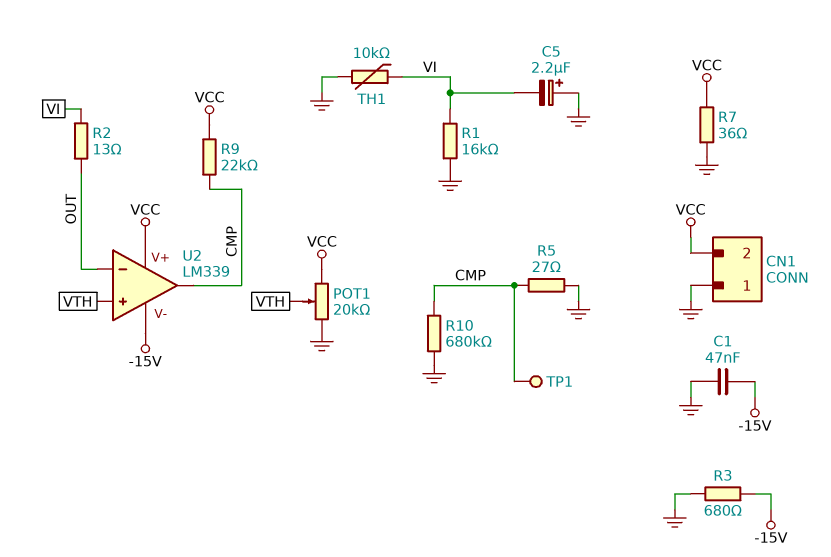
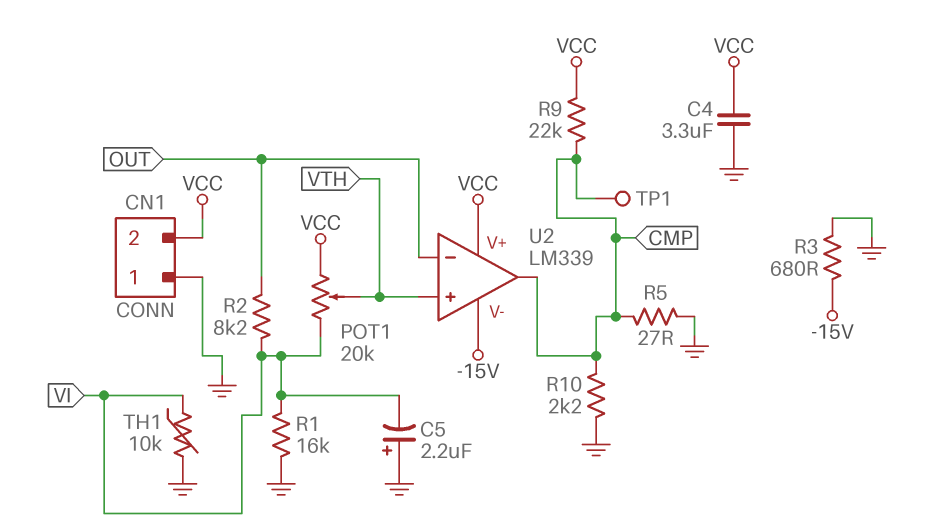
C1: 47nF (-15V, GND) -> none
C4: none -> 3.3uF (GND, VCC)
POT1: 20k (GND, VCC, wiper VTH) -> 20k (VCC, VI, wiper VTH)
R2: 13 (OUT, VI) -> 8.2k (OUT, VI)
R7: 36 (GND, VCC) -> none
R10: 680k (CMP, GND) -> 2.2k (CMP, GND)

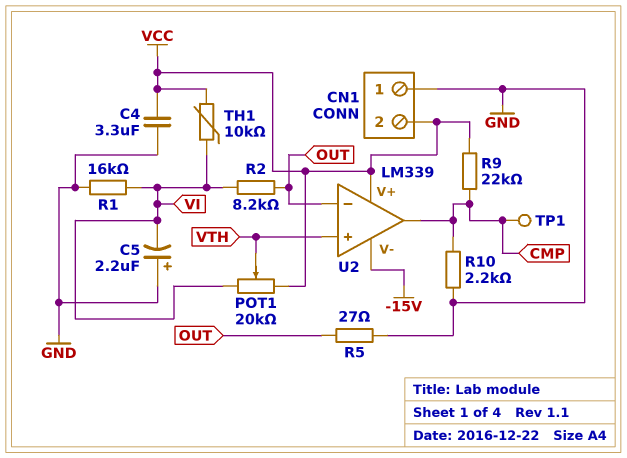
R3: 680 (-15V, GND) -> none
R5: 27 (CMP, GND) -> 27 (GND, OUT)
TH1: 10k (GND, VI) -> 10k (VCC, VI)

